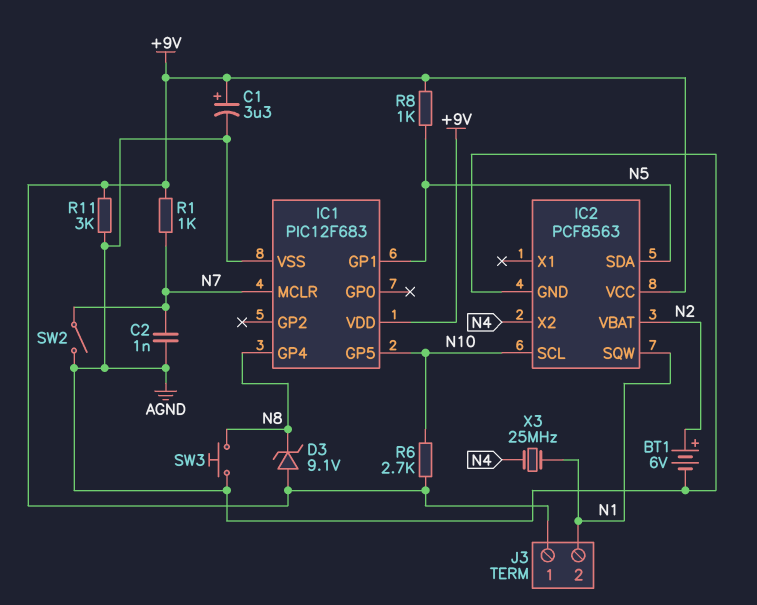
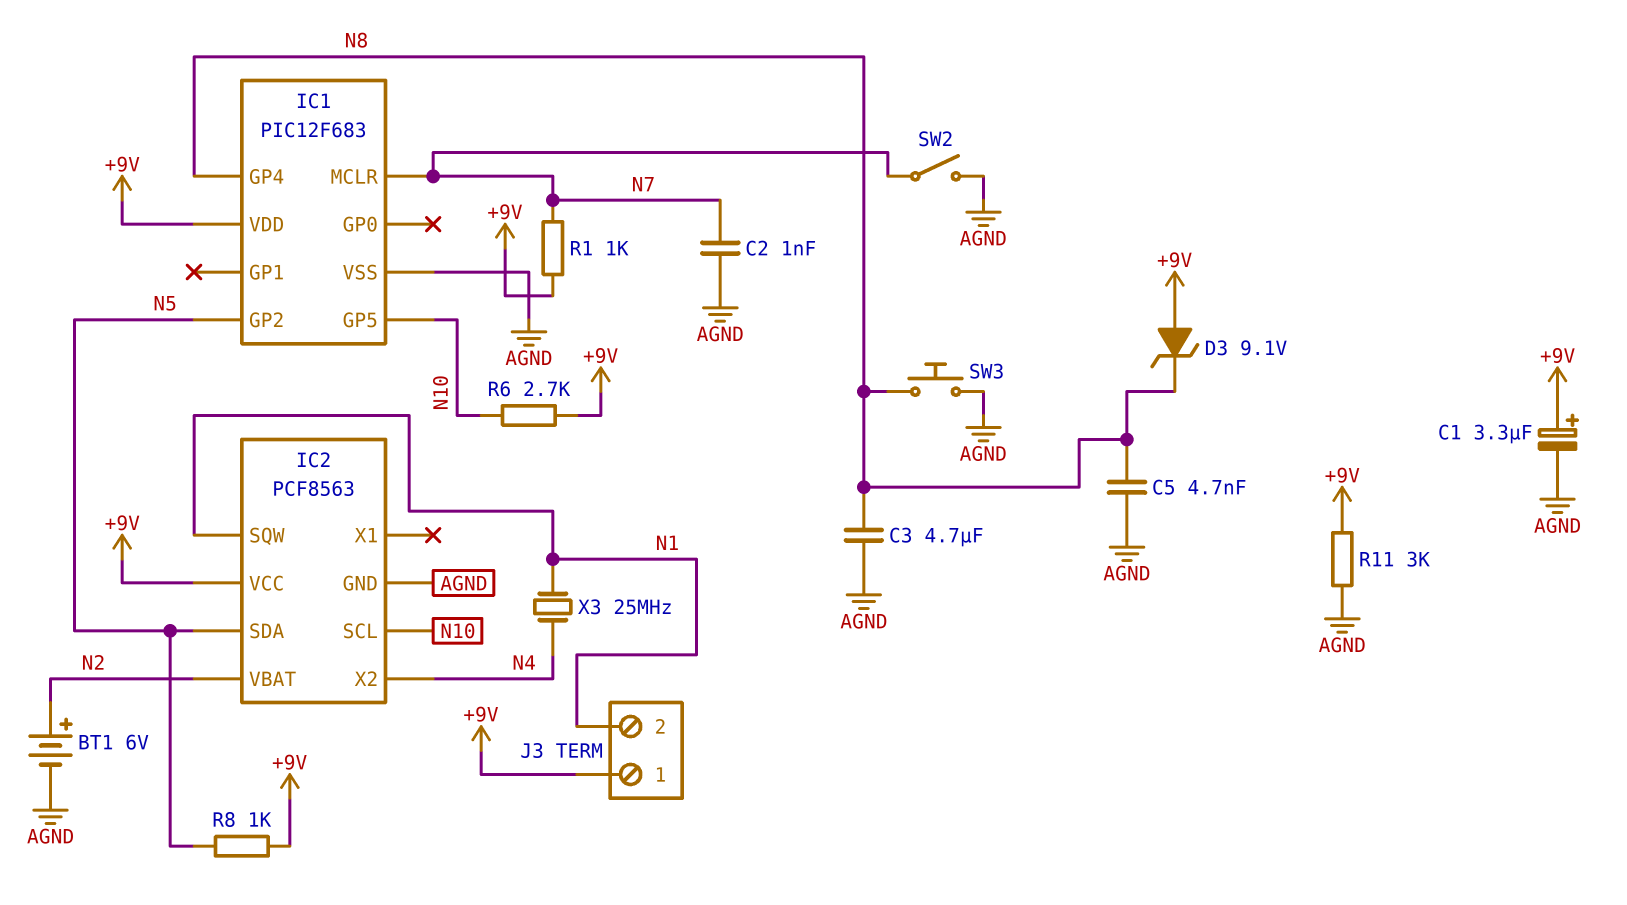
C3: none -> 4.7uF (AGND, N8)
C5: none -> 4.7nF (AGND, N8)
IC1 pin GP1: N5 -> none
IC1 pin GP2: none -> N5

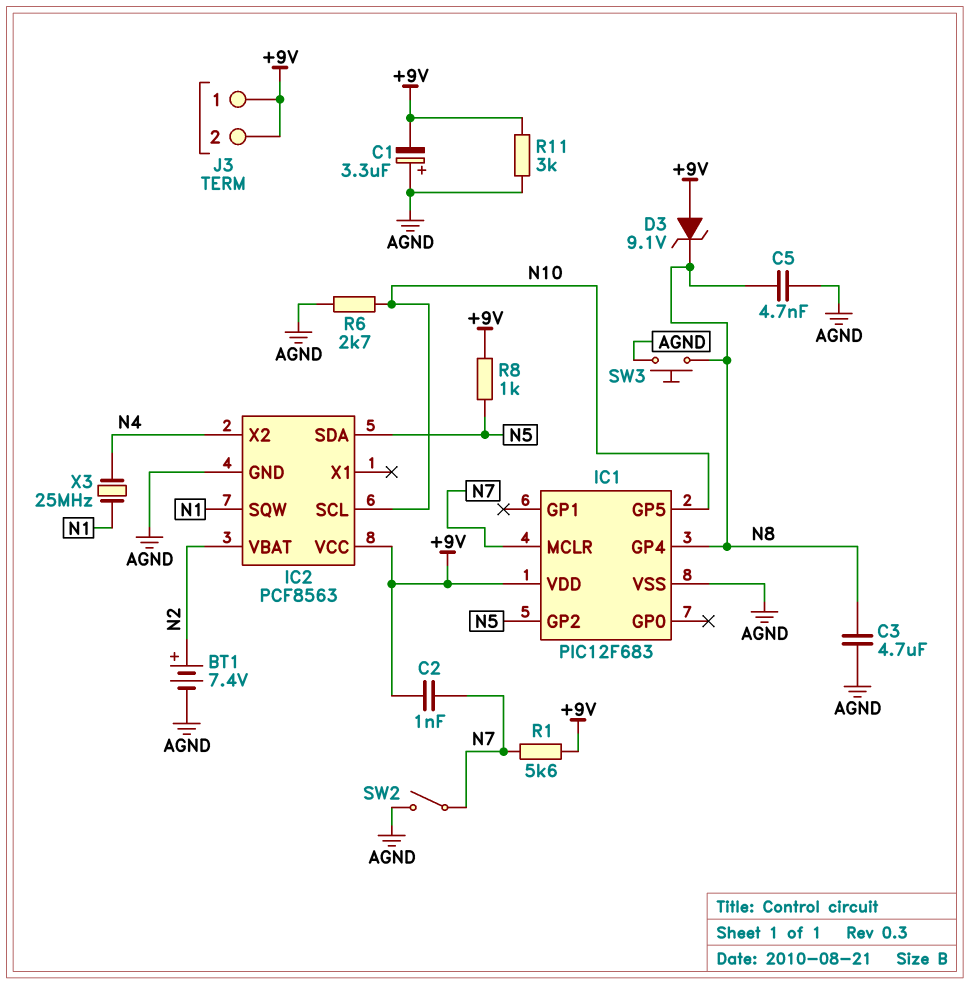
BT1: 6V (plus N2, minus AGND) -> 7.4V (plus N2, minus AGND)
C1: 3.3uF (plus +9V, minus AGND) -> 3.3uF (plus AGND, minus +9V)
C2: 1nF (AGND, N7) -> 1nF (+9V, N7)
J3 pin 2: N1 -> +9V
R1: 1k (+9V, N7) -> 5.6k (+9V, N7)
R6: 2.7k (+9V, N10) -> 2.7k (AGND, N10)

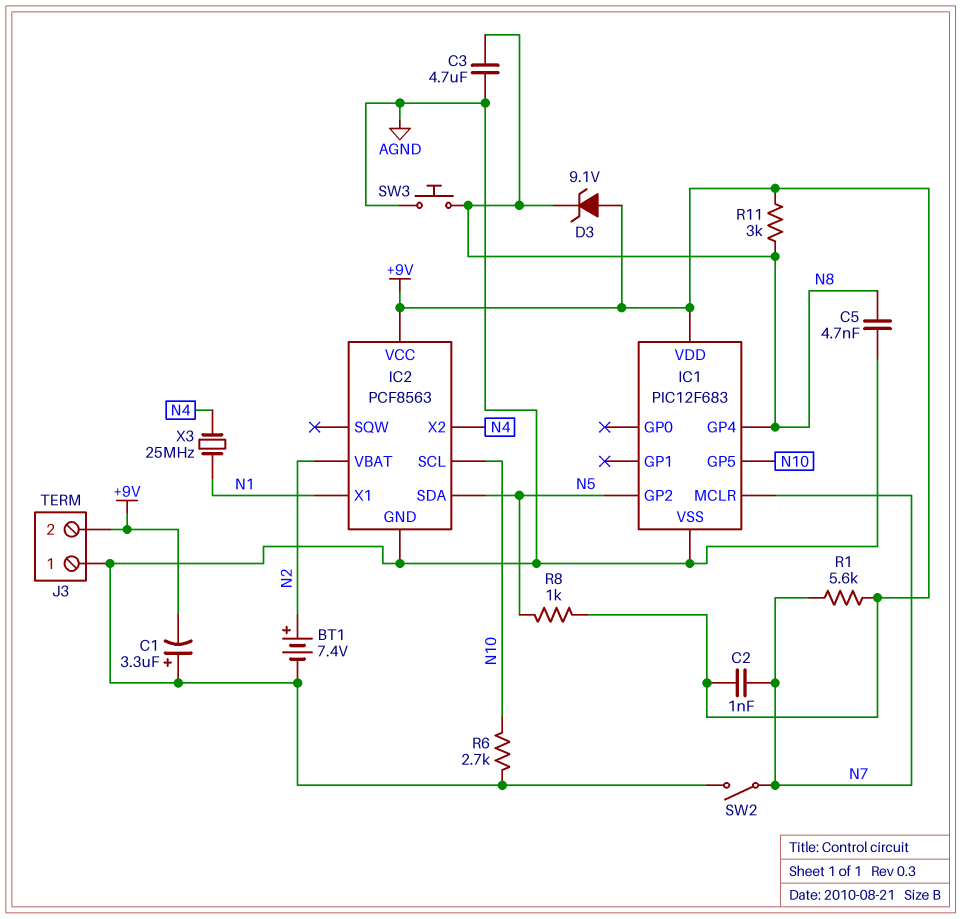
IC2 pin SQW: N1 -> none
IC2 pin X1: none -> N1
J3 pin 1: +9V -> AGND
R11: 3k (+9V, AGND) -> 3k (+9V, N8)

